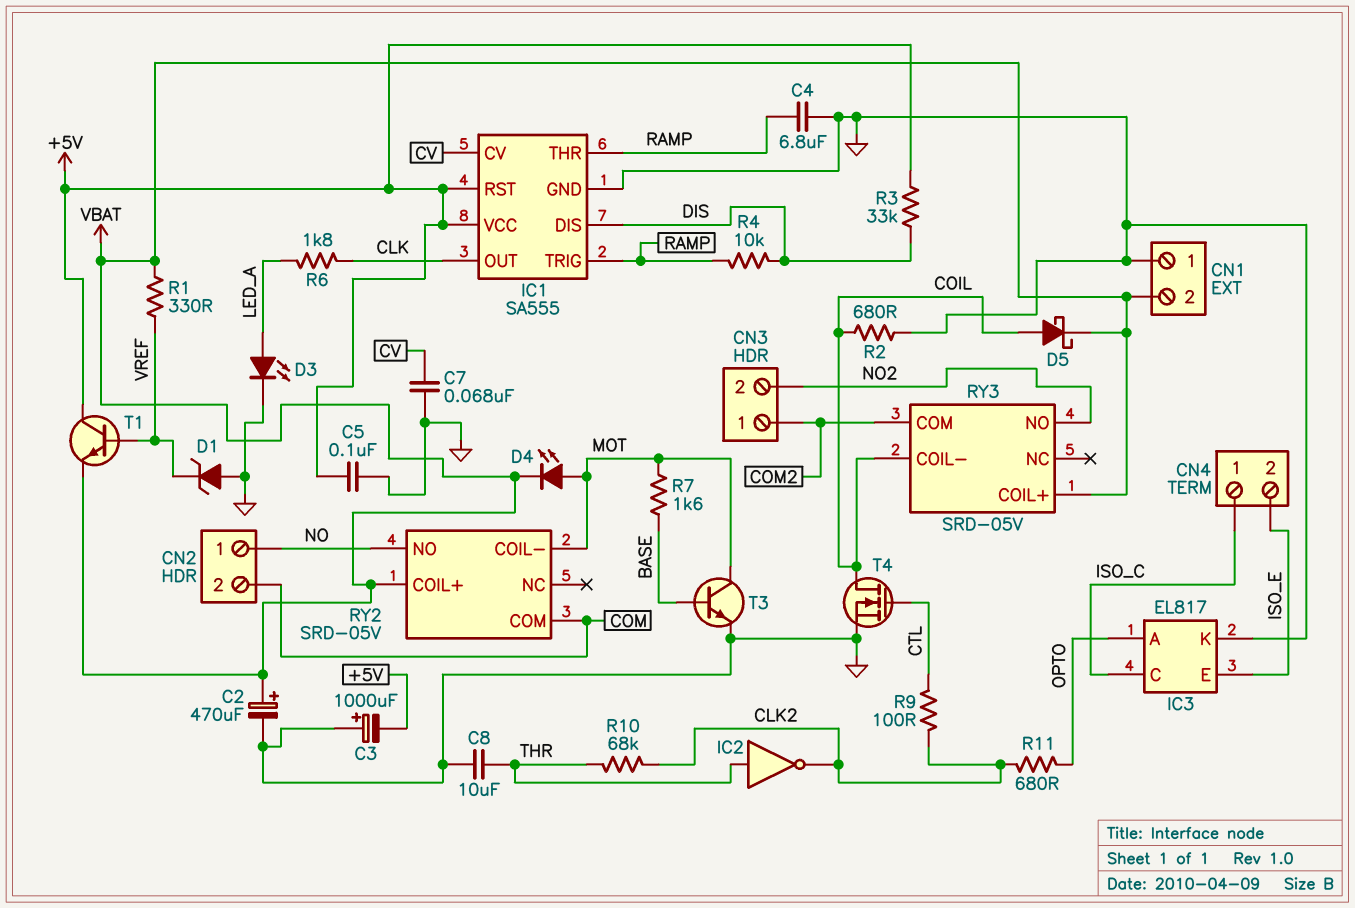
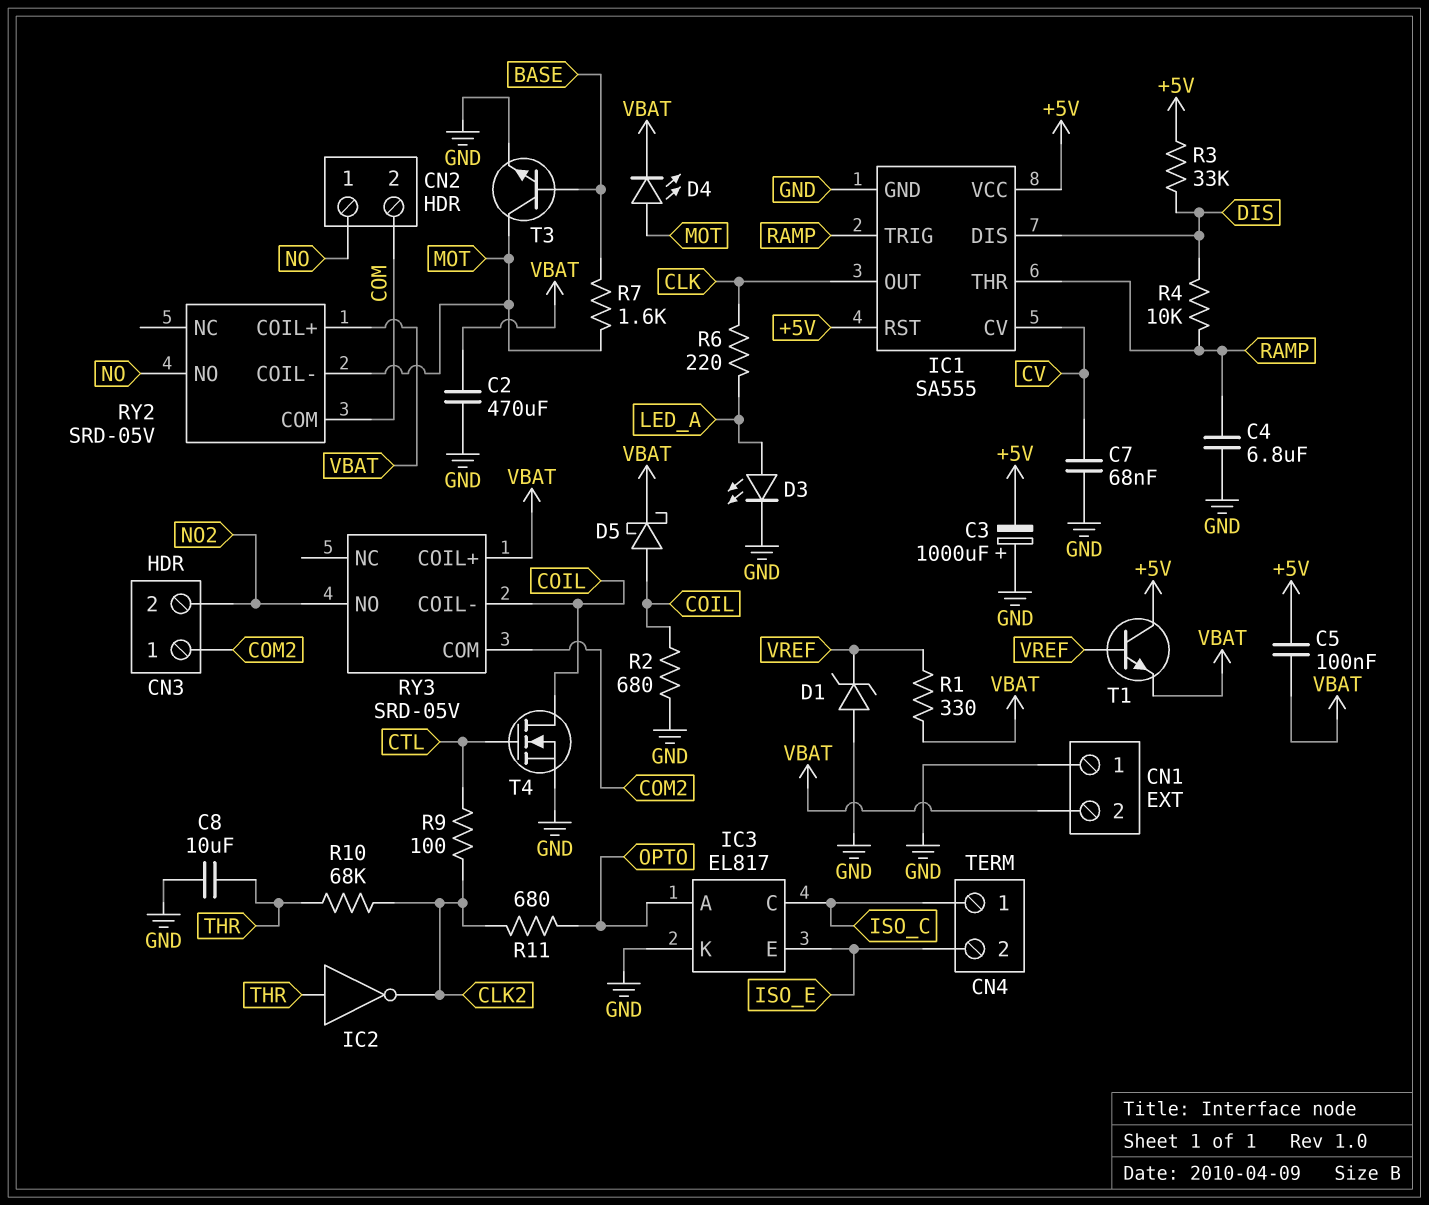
C2: 470uF (plus VBAT, minus GND) -> 470uF (GND, VBAT)
C5: 100nF (+5V, GND) -> 100nF (+5V, VBAT)
R6: 1.8k (CLK, LED_A) -> 220 (CLK, LED_A)

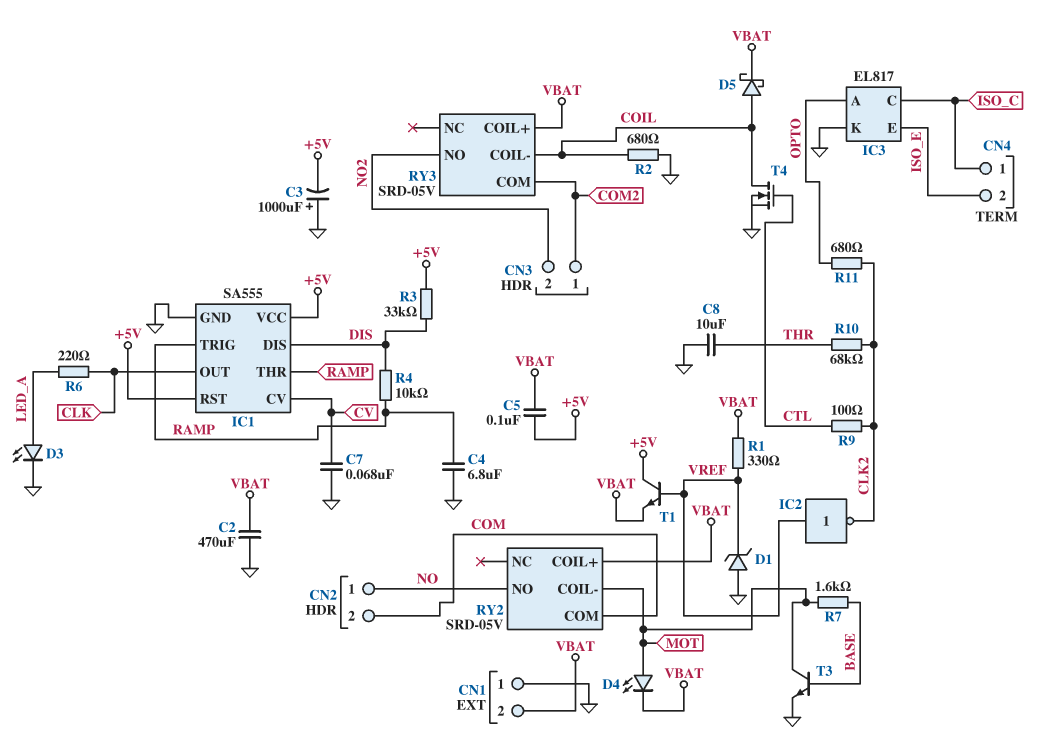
IC2: NOT (in THR, out CLK2) -> NOT (in VREF, out CLK2)

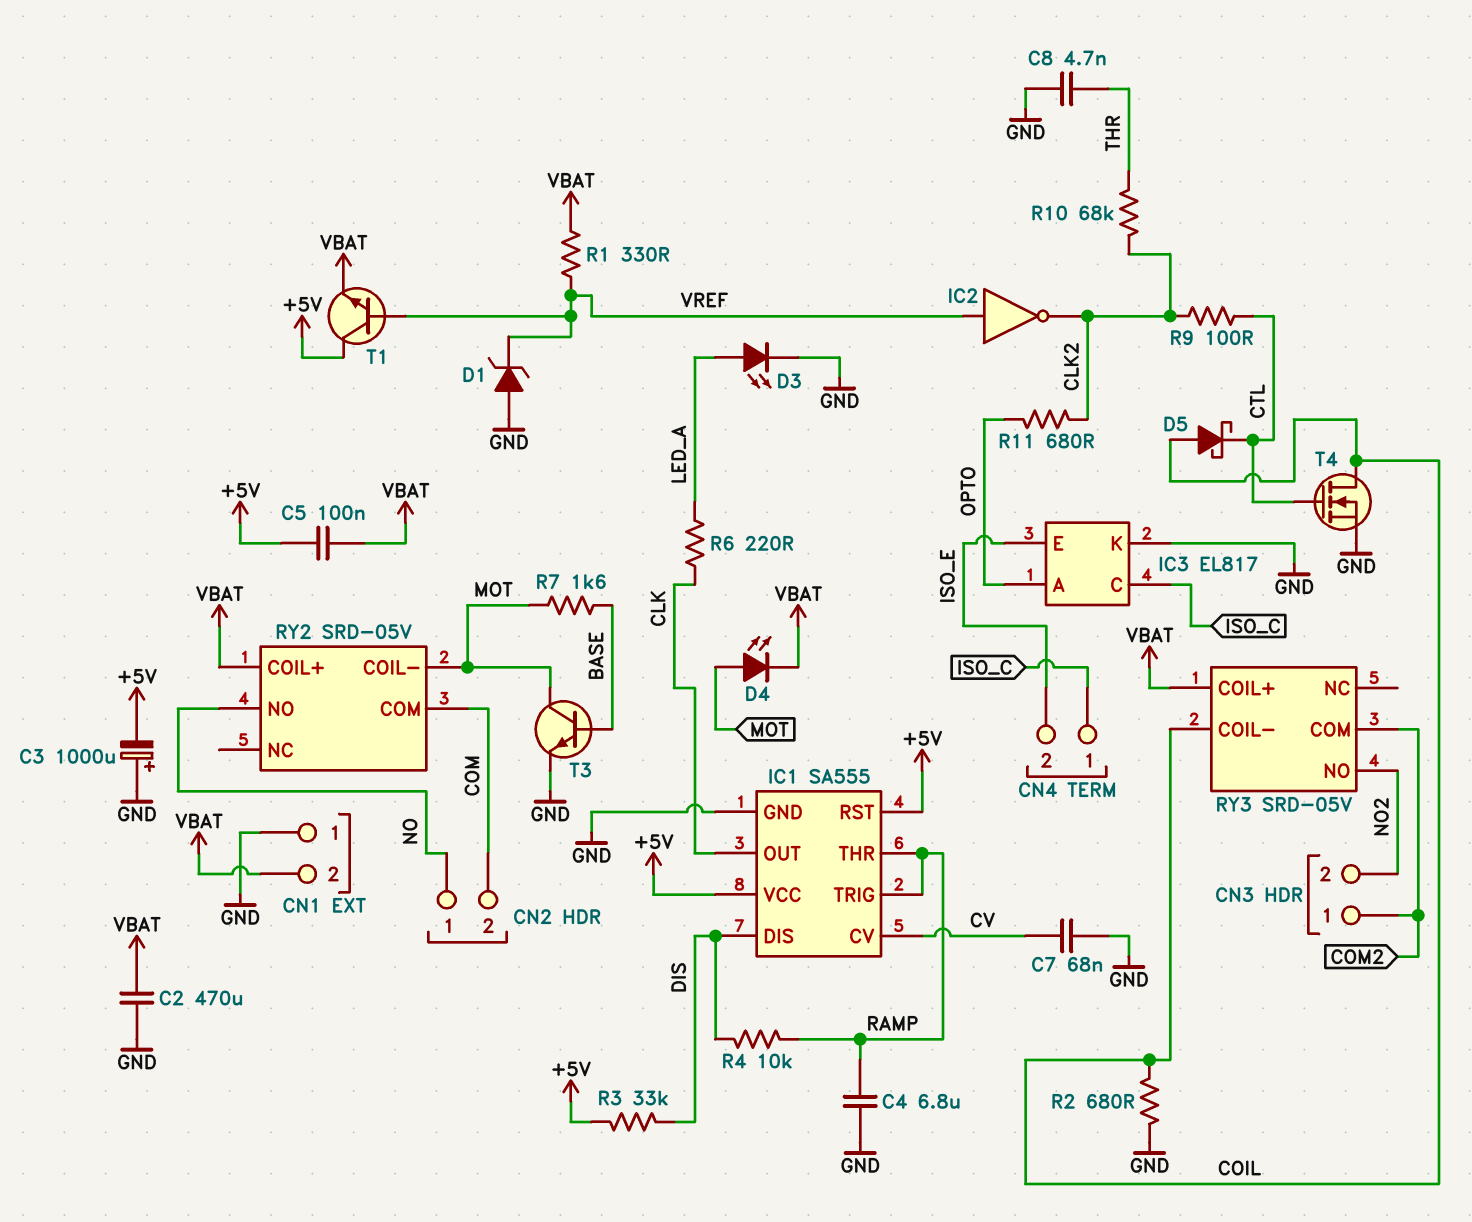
C8: 10uF (GND, THR) -> 4.7nF (GND, THR)
D5: schottky (A COIL, K VBAT) -> schottky (A COIL, K CTL)

